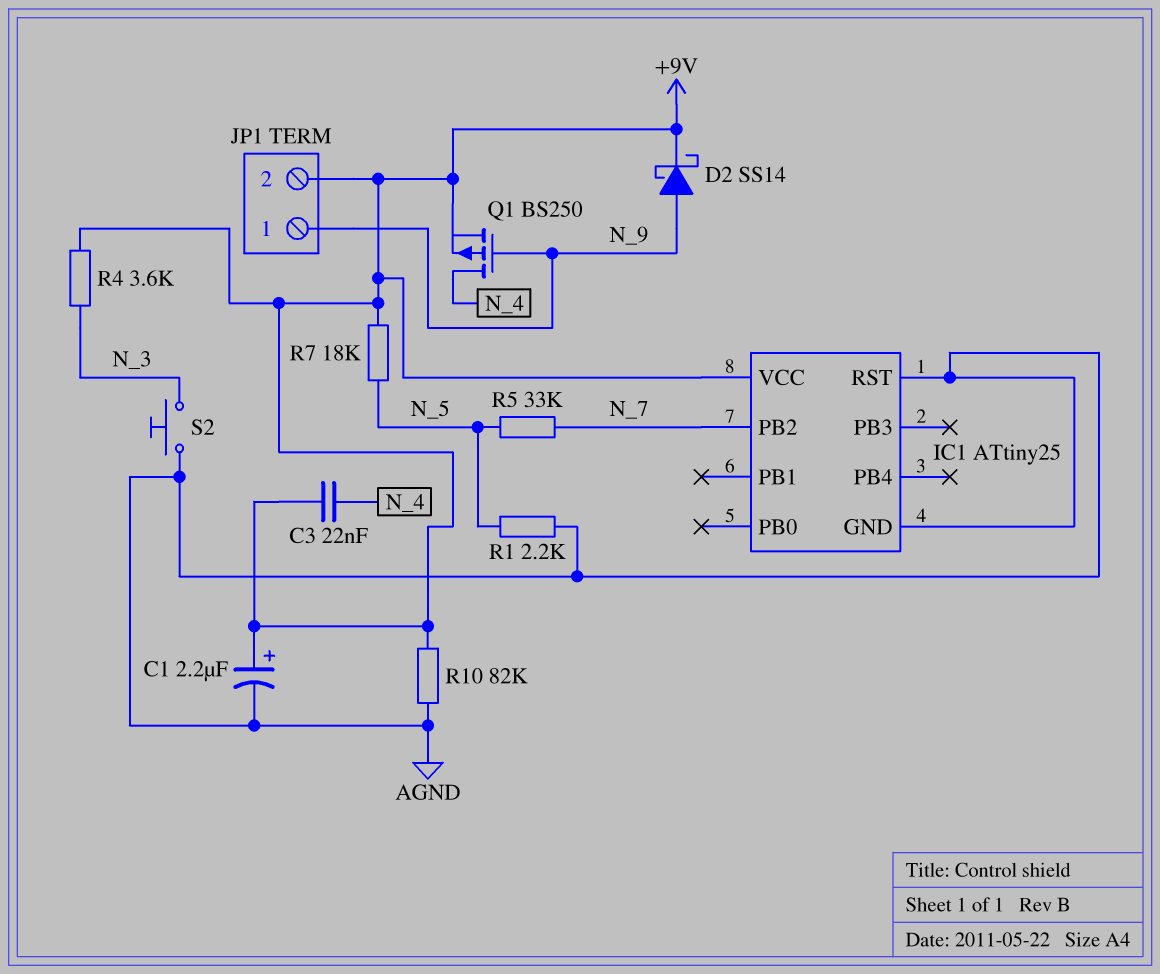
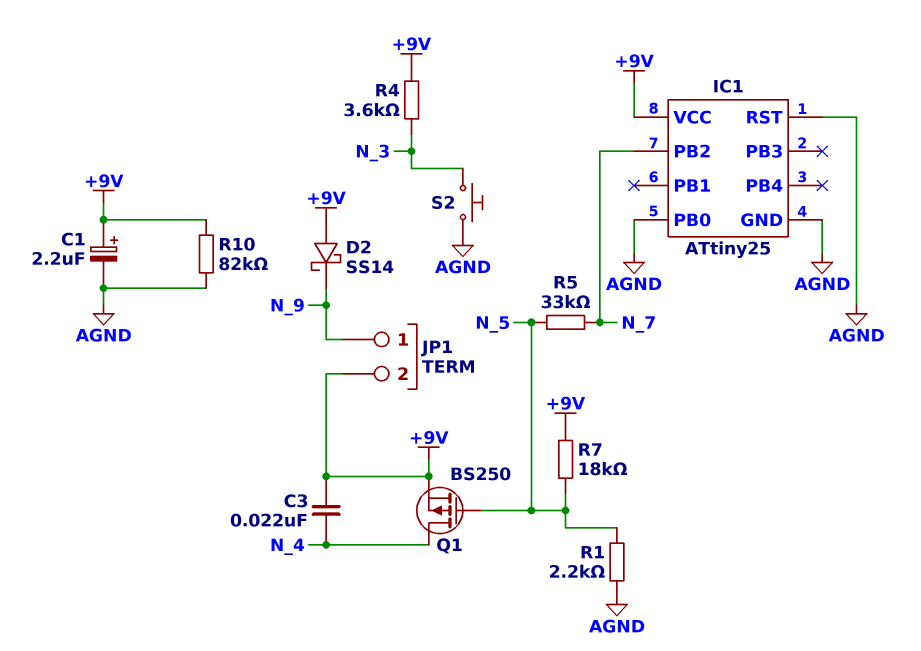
D2: schottky SS14 (A N_9, K +9V) -> schottky SS14 (A +9V, K N_9)
IC1 pin PB0: none -> AGND
Q1: PMOS BS250 (G N_9, D N_4, S +9V) -> PMOS BS250 (G N_5, D N_4, S +9V)

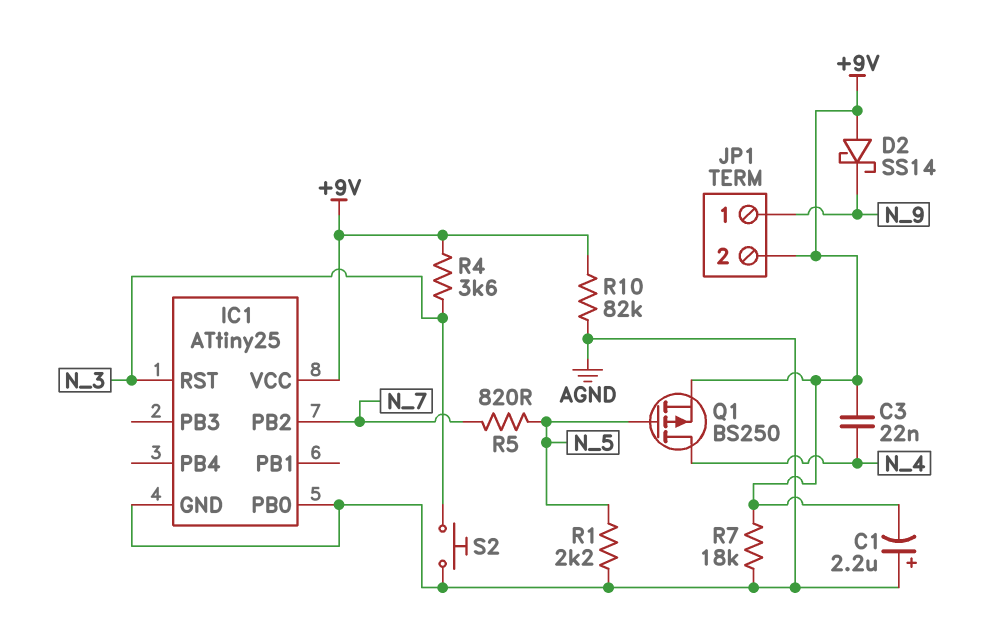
C1: 2.2uF (plus +9V, minus AGND) -> 2.2uF (plus AGND, minus +9V)
IC1 pin RST: AGND -> N_3
R5: 33k (N_5, N_7) -> 820 (N_5, N_7)
R7: 18k (+9V, N_5) -> 18k (+9V, AGND)

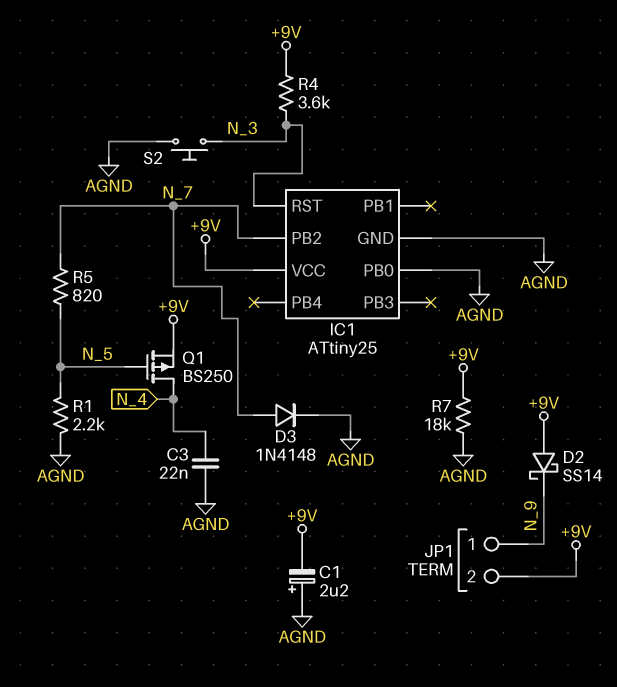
C3: 22nF (+9V, N_4) -> 22nF (AGND, N_4)
D3: none -> diode 1N4148 (A N_7, K AGND)
R10: 82k (+9V, AGND) -> none

